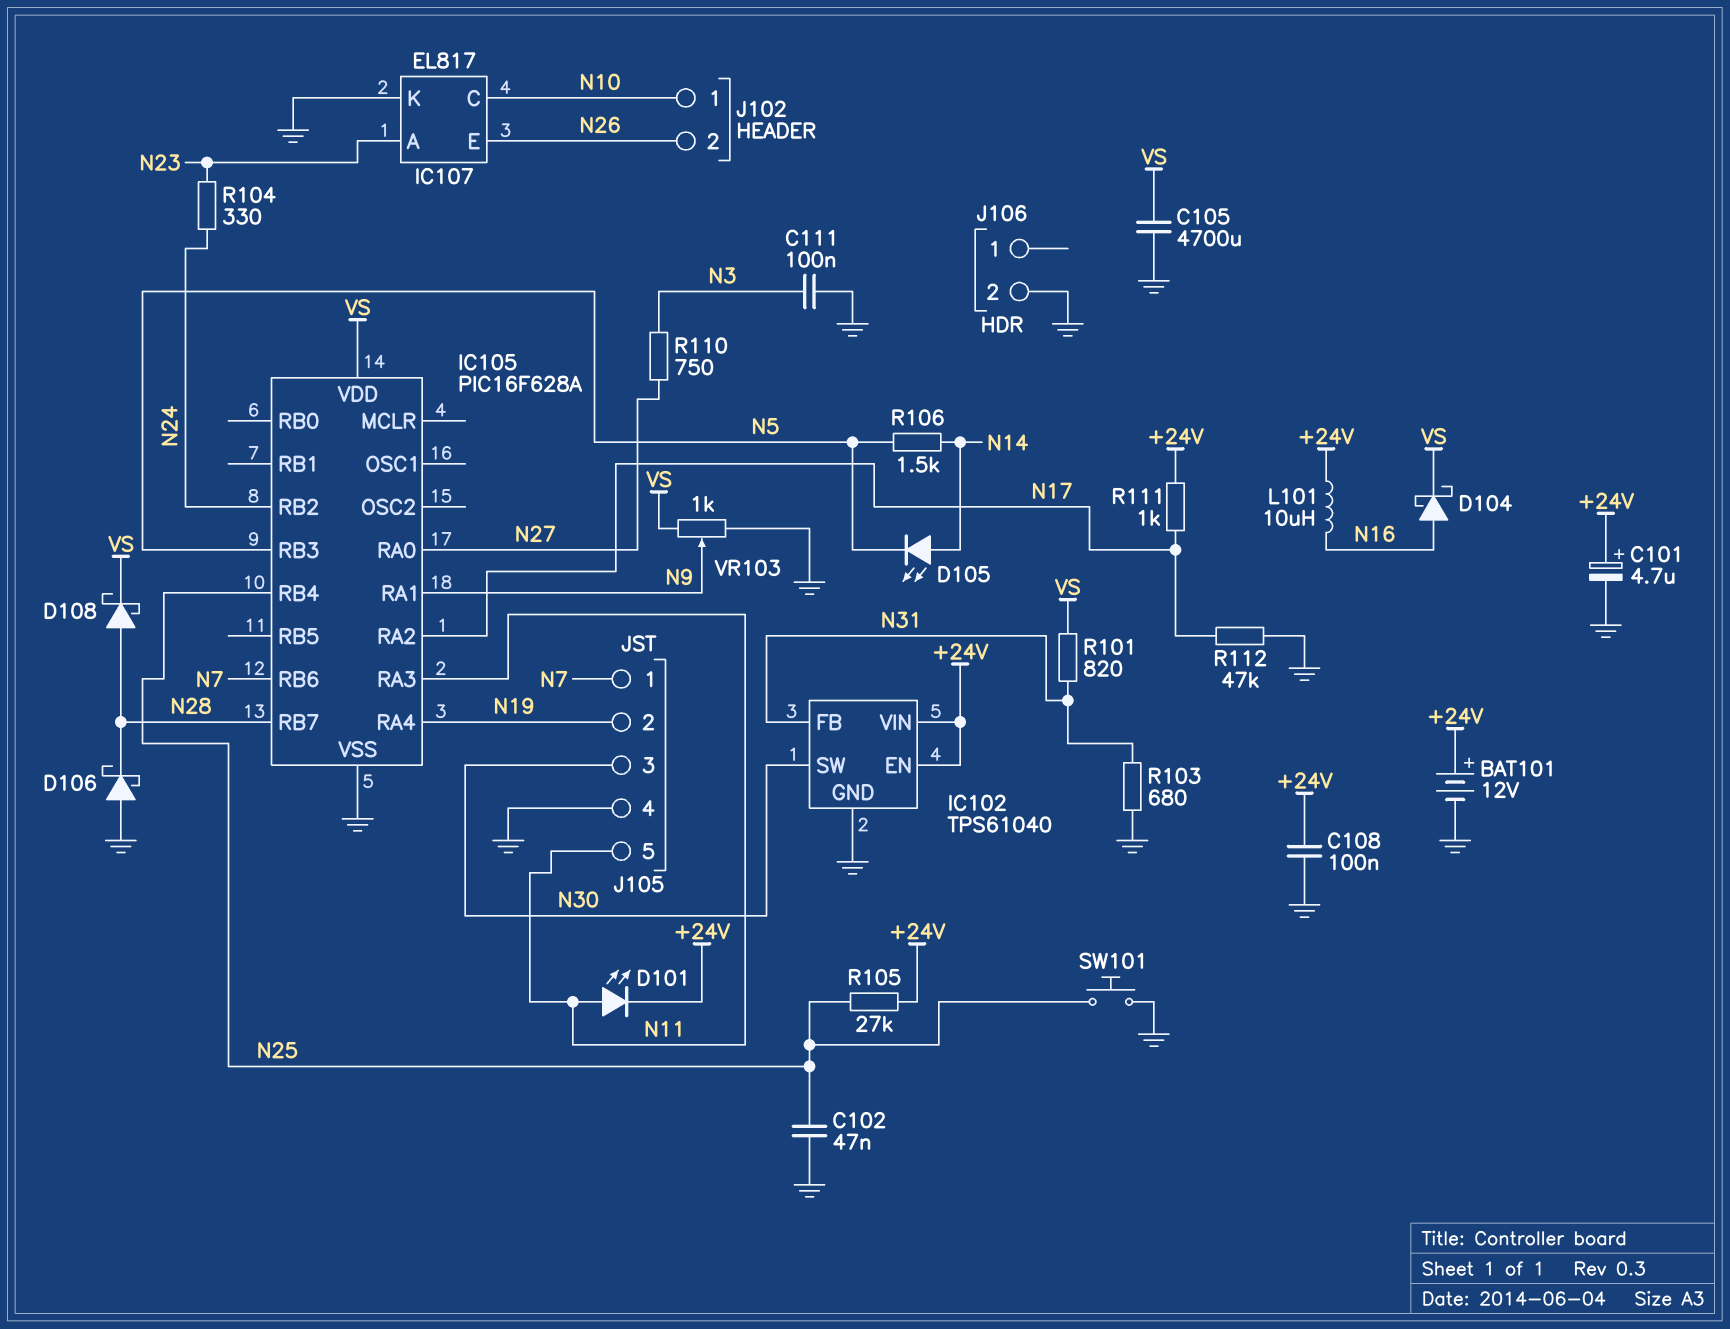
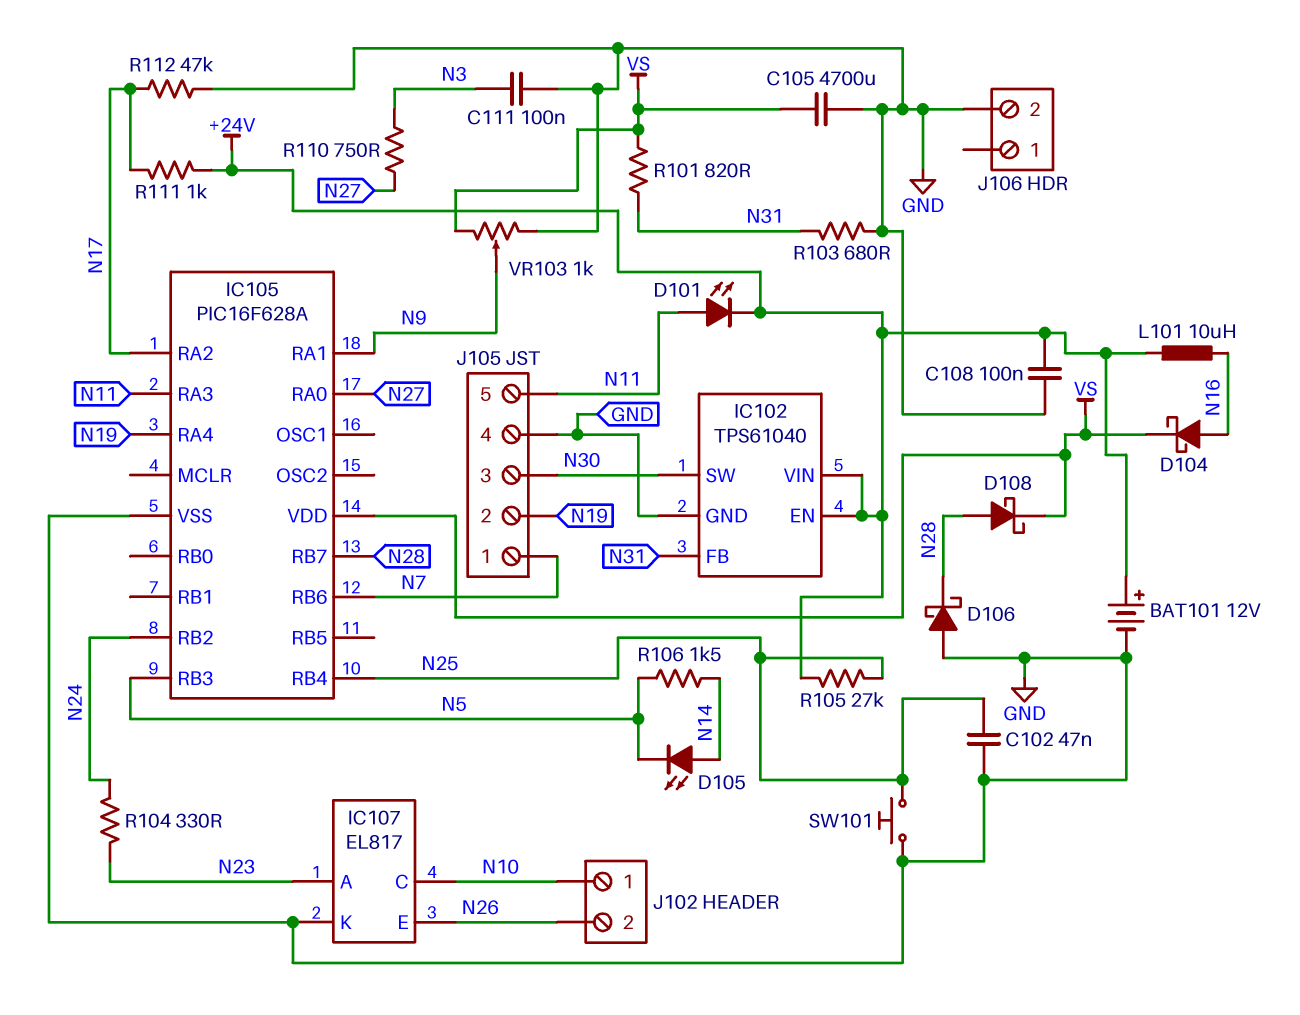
C101: 4.7uF (plus +24V, minus GND) -> none

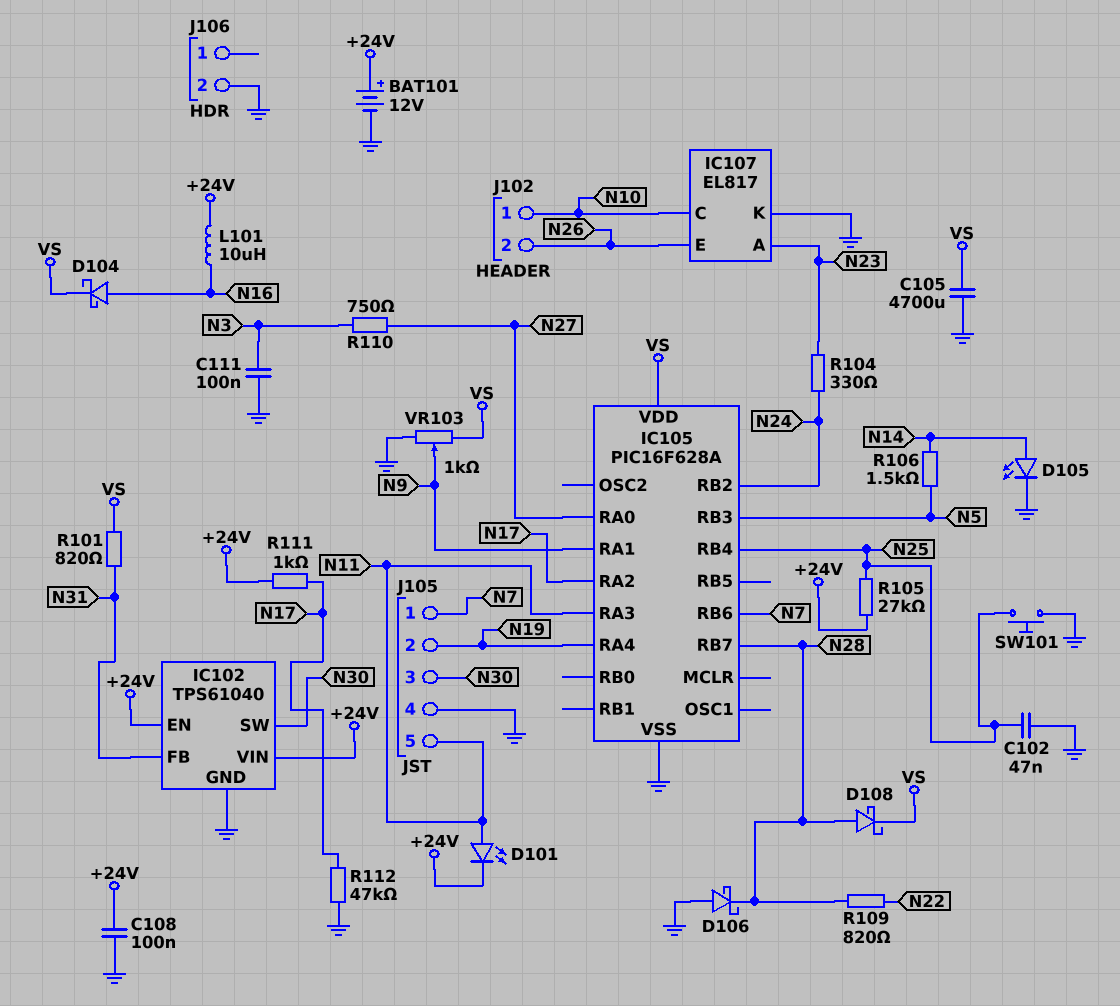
D105: LED (A N14, K N5) -> LED (A N14, K GND)
R103: 680 (GND, N31) -> none
R109: none -> 820 (N22, N28)

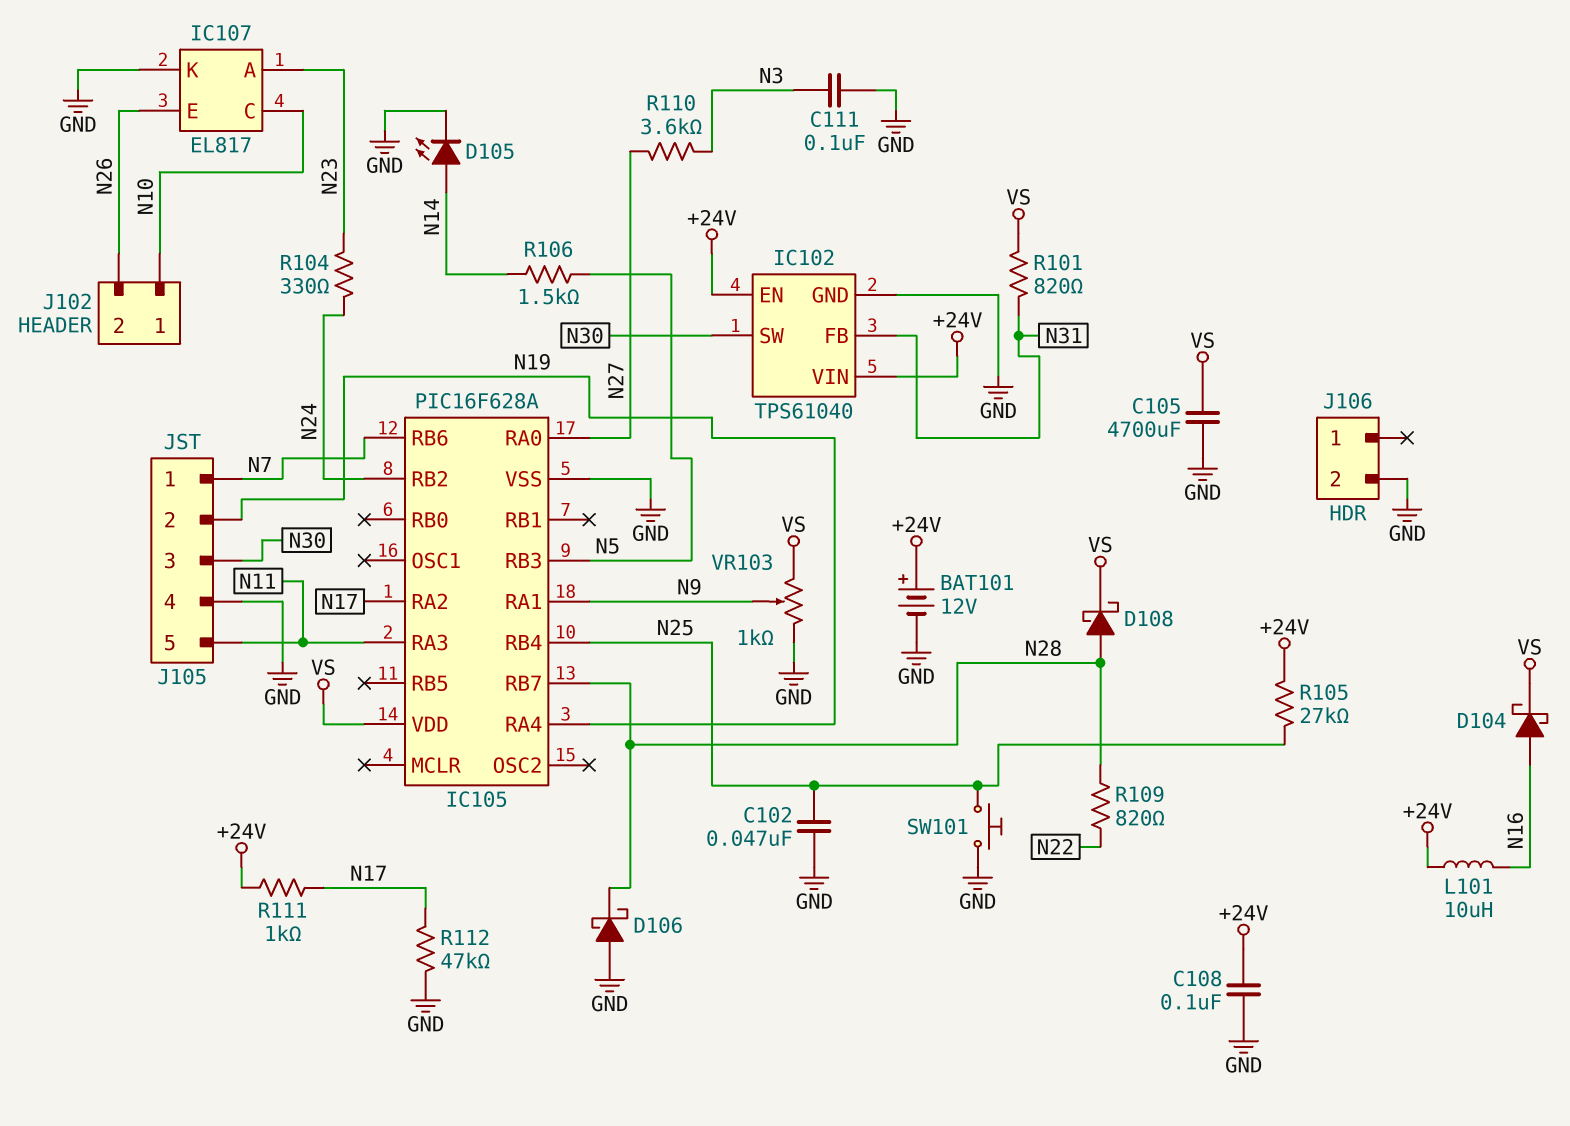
D101: LED (A N11, K +24V) -> none
R110: 750 (N3, N27) -> 3.6k (N3, N27)

